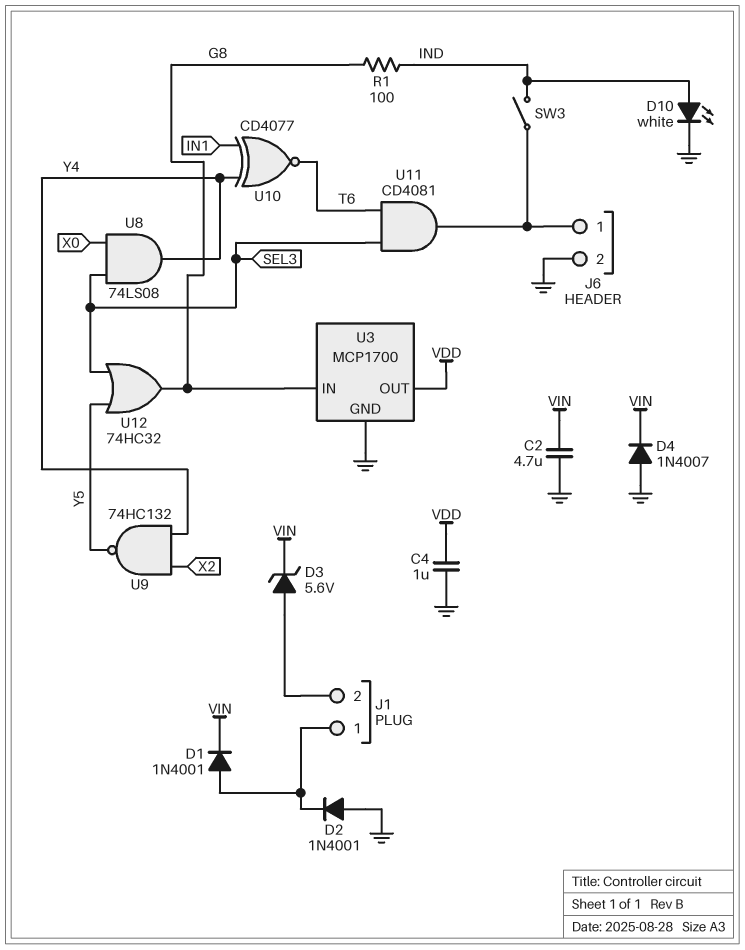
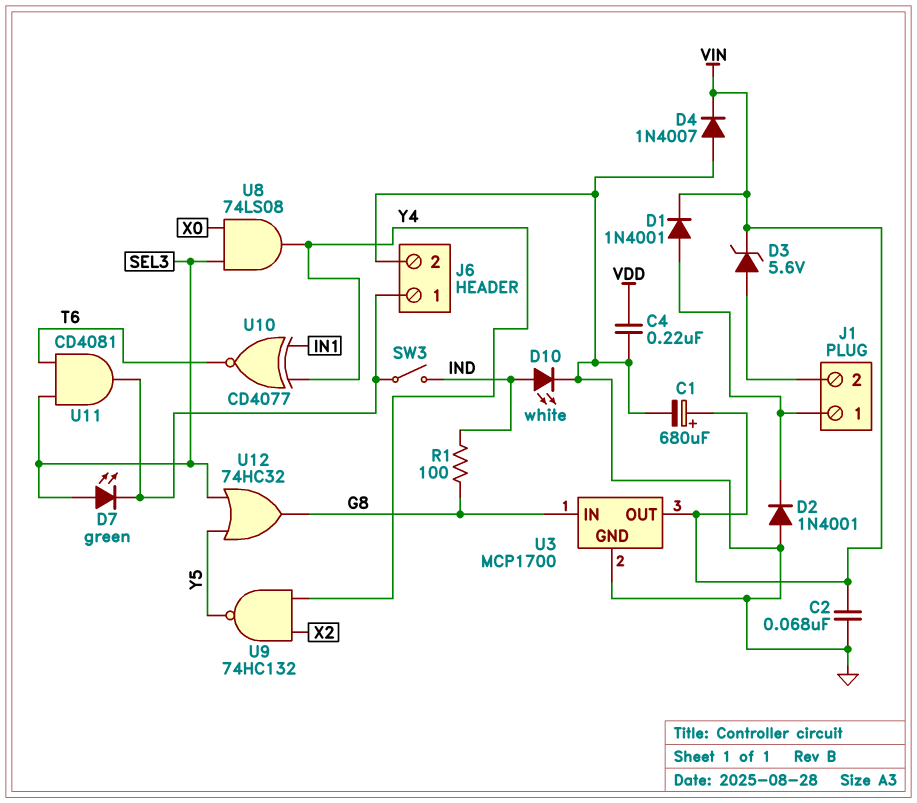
C1: none -> 680uF (plus VIN, minus GND)
C2: 4.7uF (GND, VIN) -> 68nF (GND, VIN)
C4: 1uF (GND, VDD) -> 220nF (GND, VDD)
D7: none -> LED green (A SEL3, K J6/1)
U3 pin OUT: VDD -> VIN

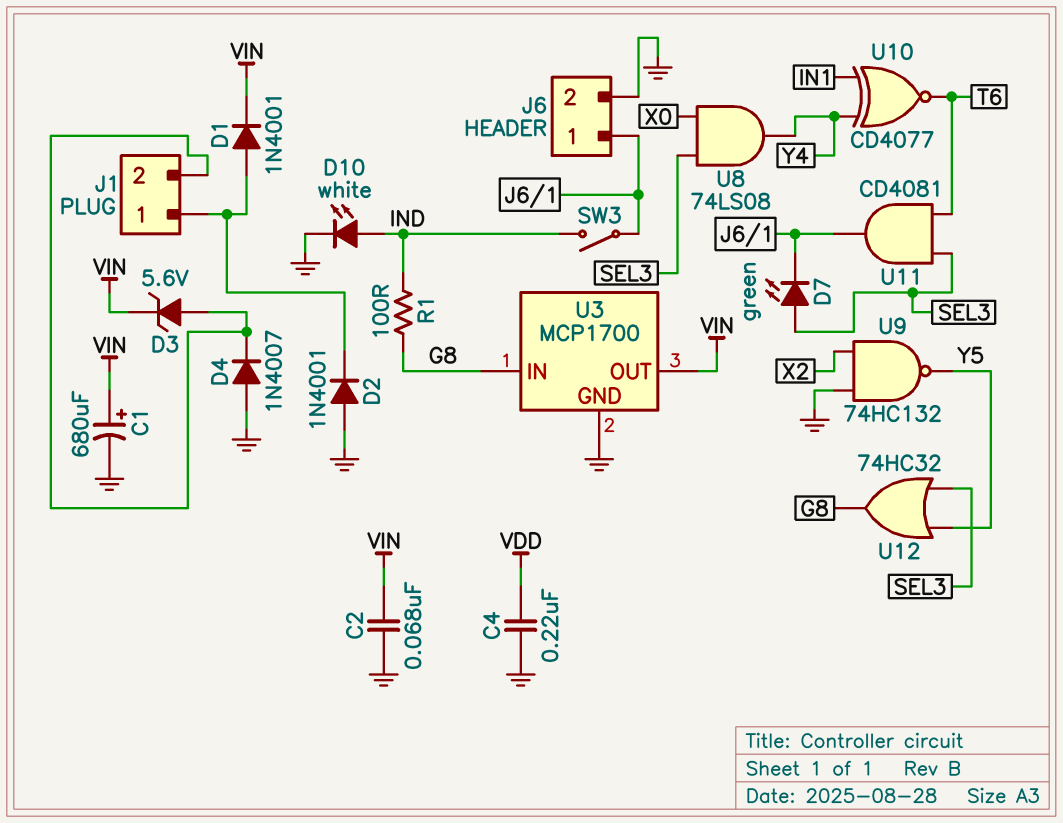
D4: diode 1N4007 (A GND, K VIN) -> diode 1N4007 (A GND, K J1/2)
U9: NAND 74HC132 (in X2, in Y4, out Y5) -> NAND 74HC132 (in GND, in X2, out Y5)

